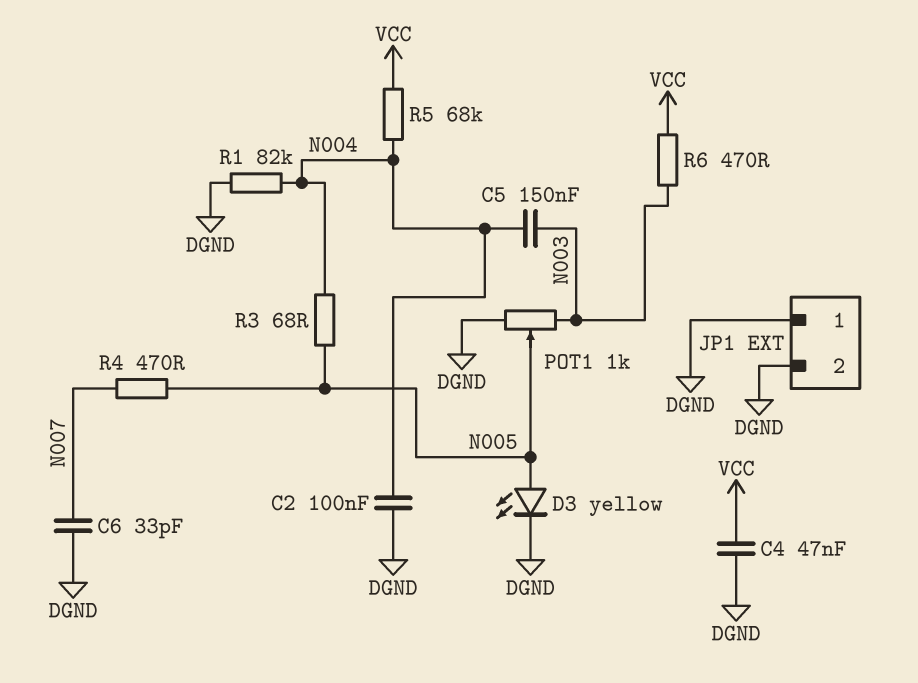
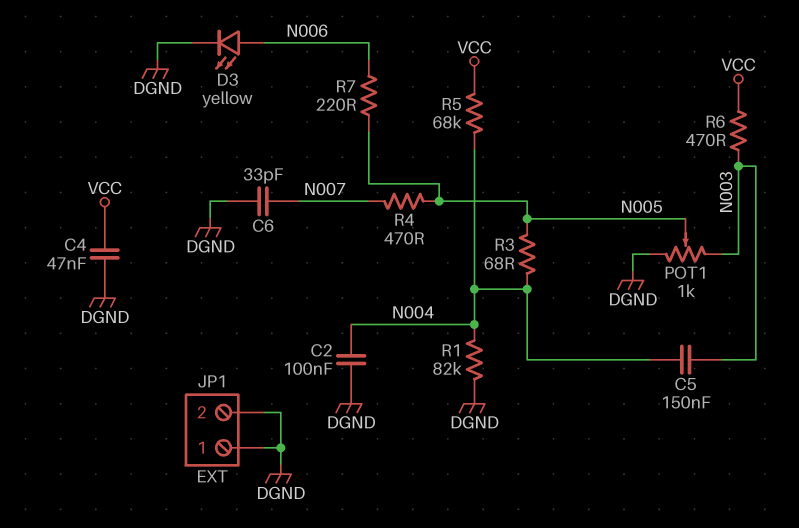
D3: LED yellow (A N005, K DGND) -> LED yellow (A N006, K DGND)
R7: none -> 220 (N005, N006)

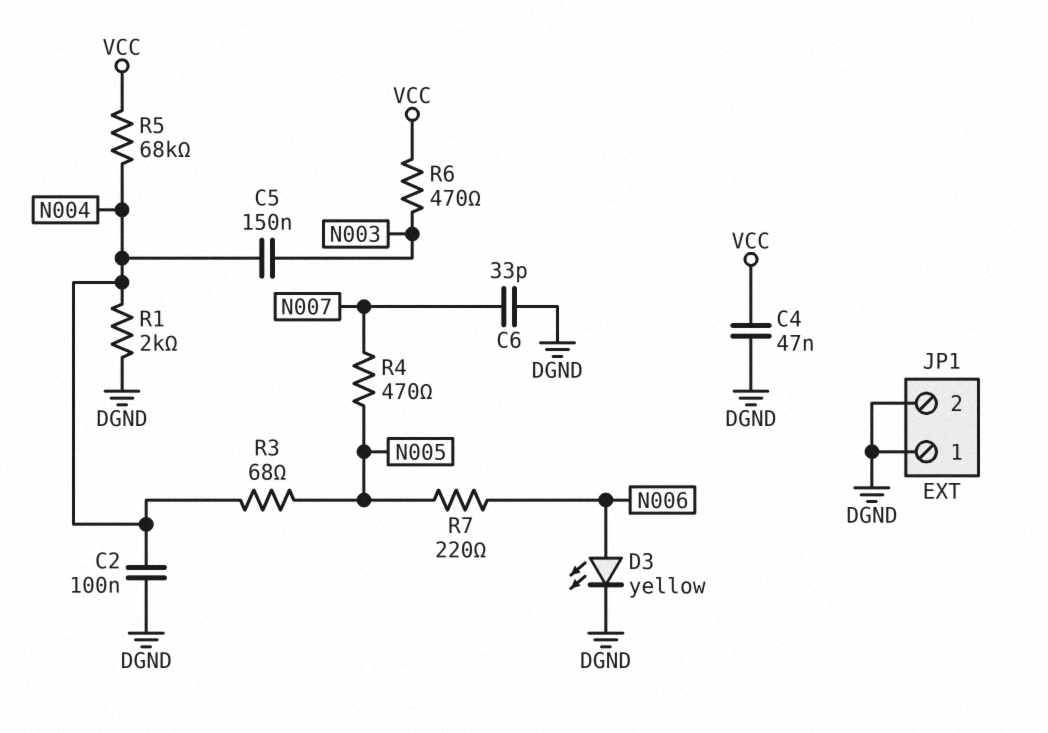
POT1: 1k (DGND, N003, wiper N005) -> none
R1: 82k (DGND, N004) -> 2k (DGND, N004)

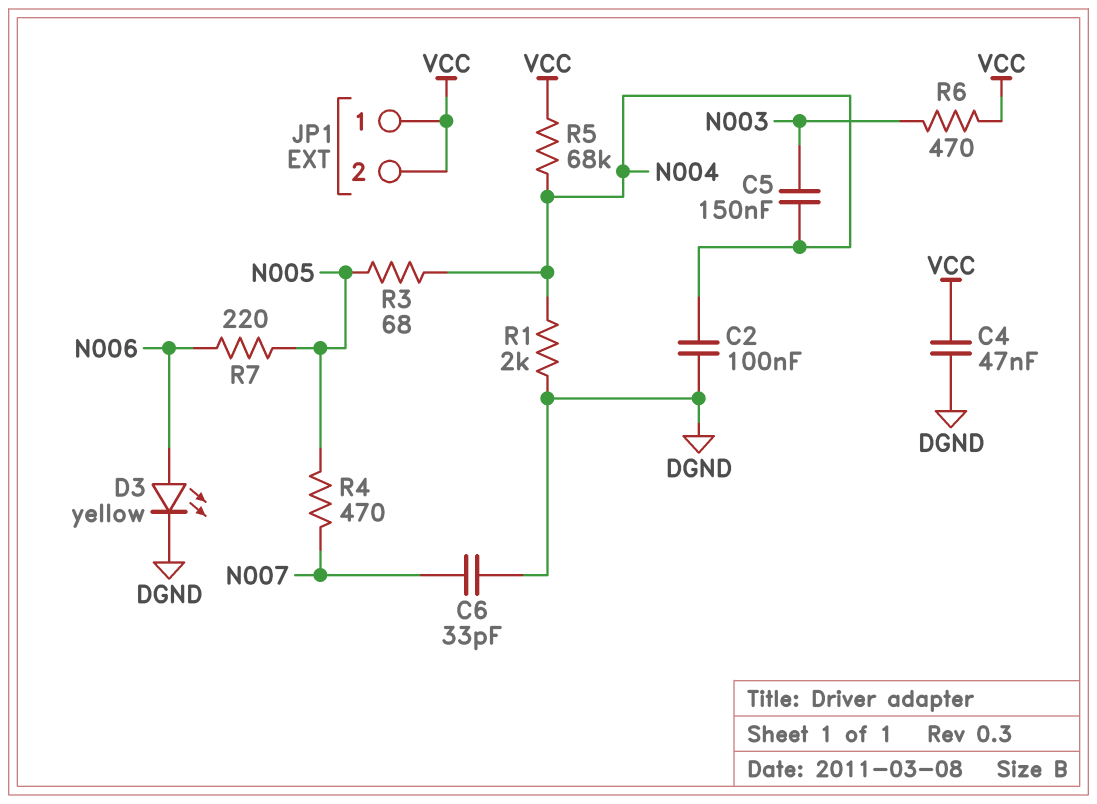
JP1 pin 1: DGND -> VCC
JP1 pin 2: DGND -> VCC

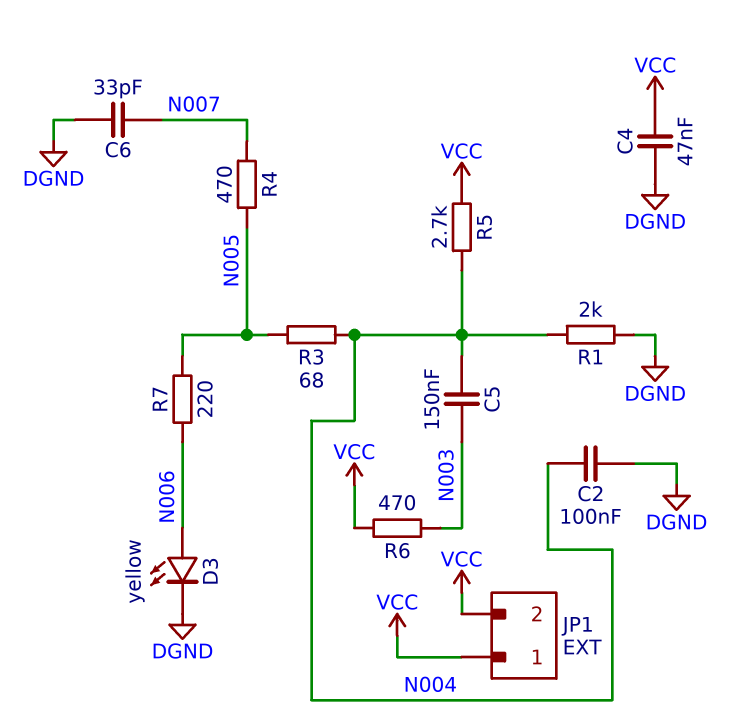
R5: 68k (N004, VCC) -> 2.7k (N004, VCC)

